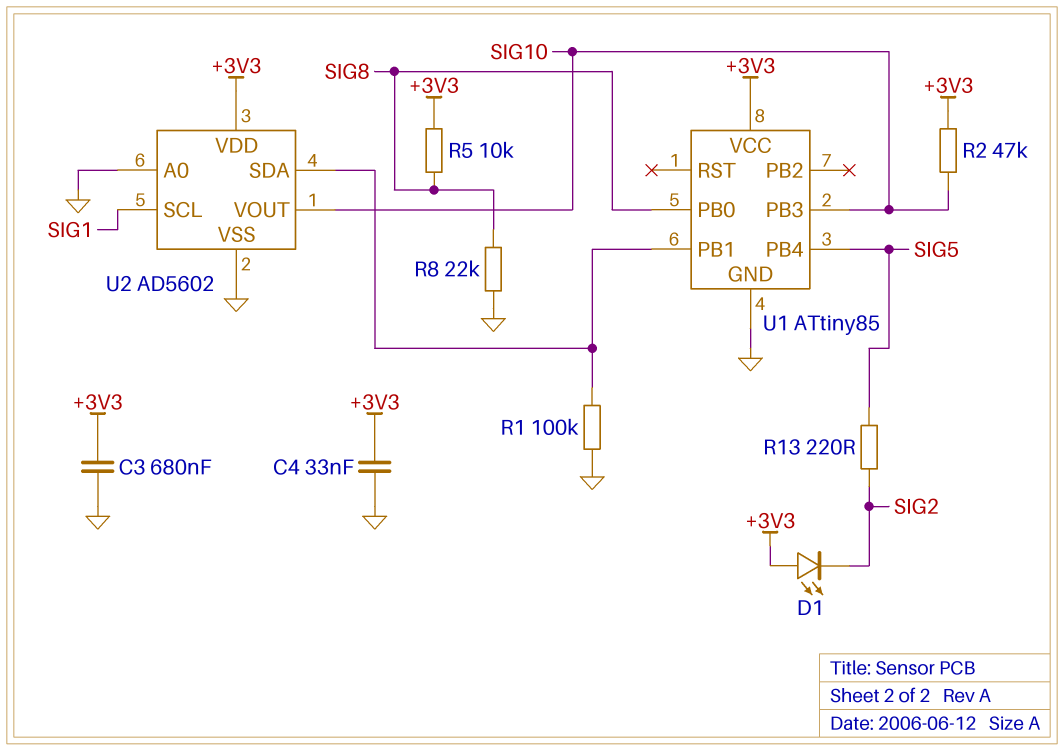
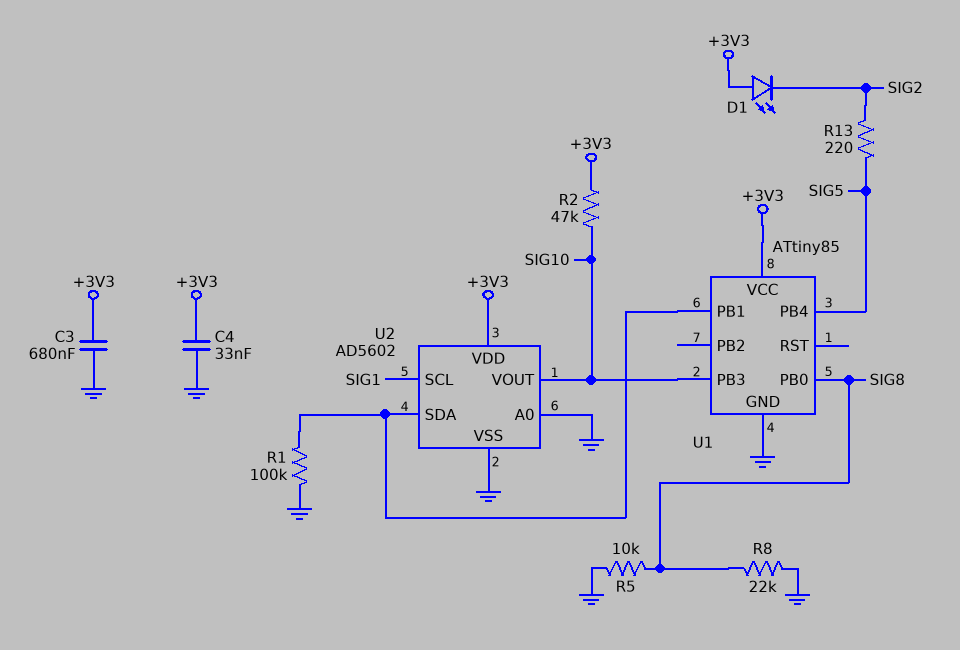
R5: 10k (+3V3, SIG8) -> 10k (GND, SIG8)

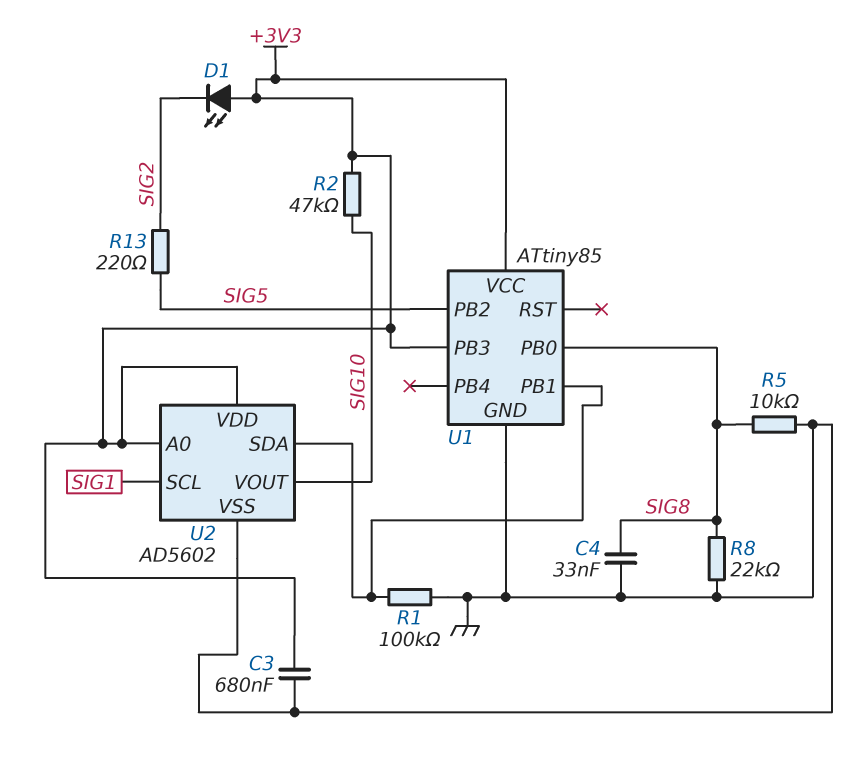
C4: 33nF (+3V3, GND) -> 33nF (GND, SIG8)
U1 pin PB2: none -> SIG5
U1 pin PB3: SIG10 -> +3V3
U1 pin PB4: SIG5 -> none
U2 pin A0: GND -> +3V3

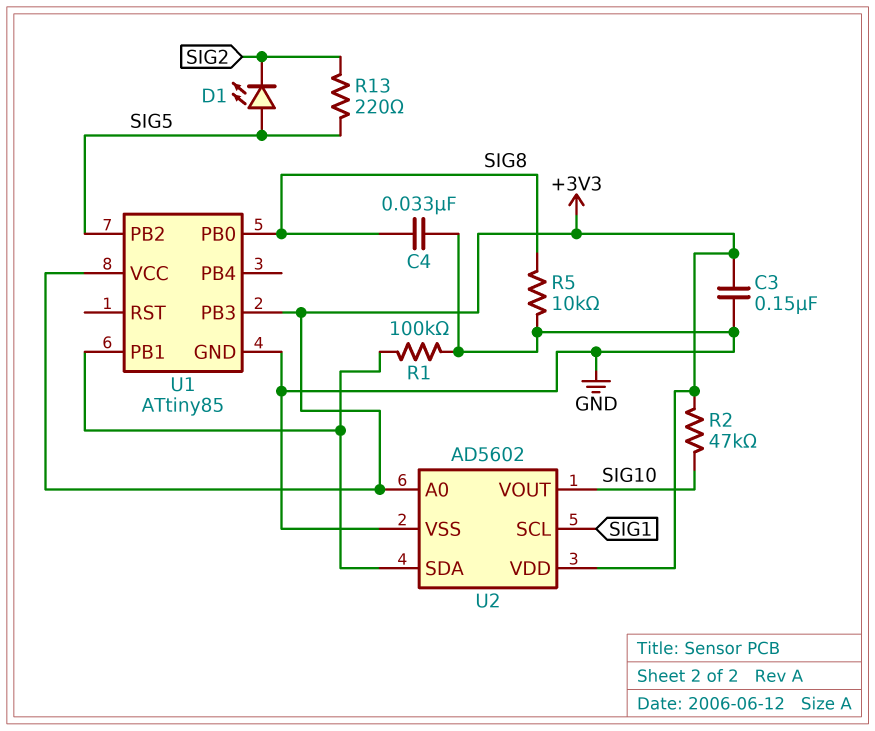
C3: 680nF (+3V3, GND) -> 150nF (+3V3, GND)
D1: LED (A +3V3, K SIG2) -> LED (A SIG5, K SIG2)
R8: 22k (GND, SIG8) -> none

